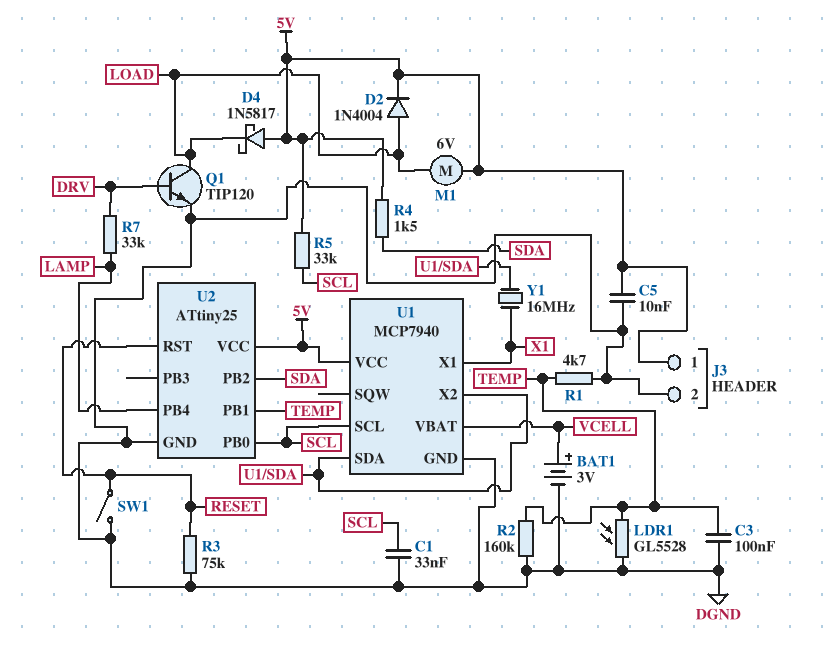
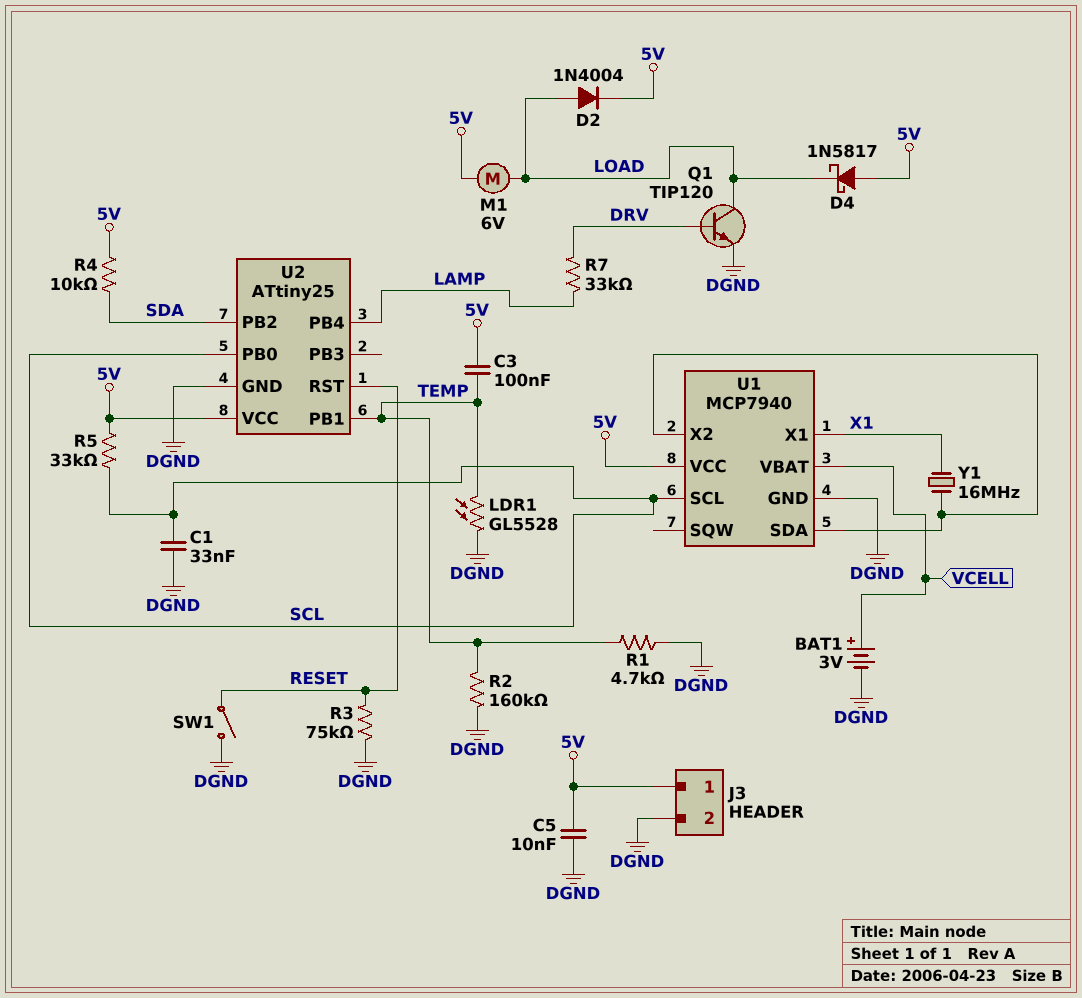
C3: 100nF (DGND, TEMP) -> 100nF (5V, TEMP)
R4: 1.5k (5V, SDA) -> 10k (5V, SDA)

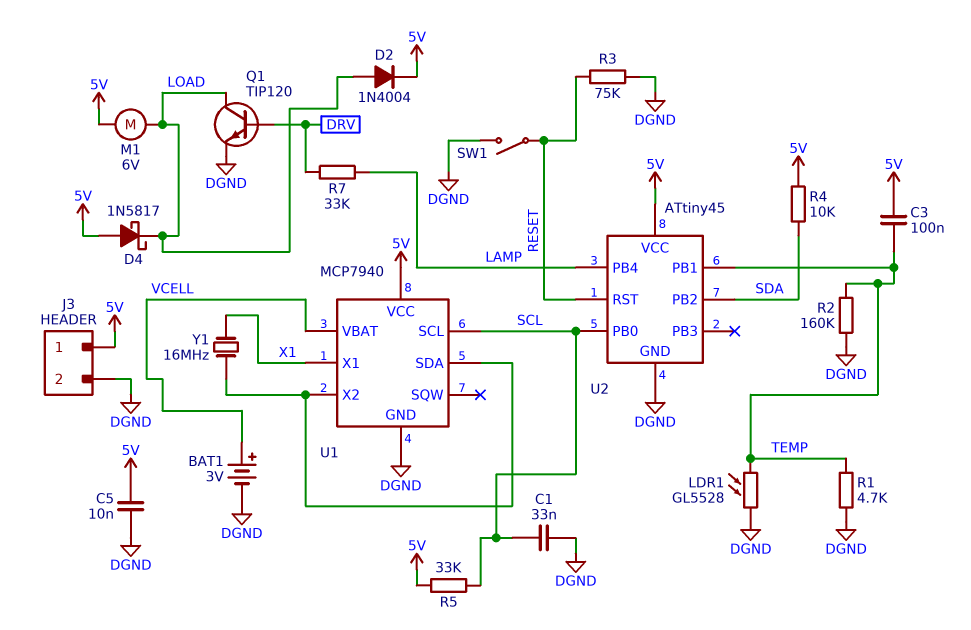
U2: ATtiny25 -> ATtiny45

